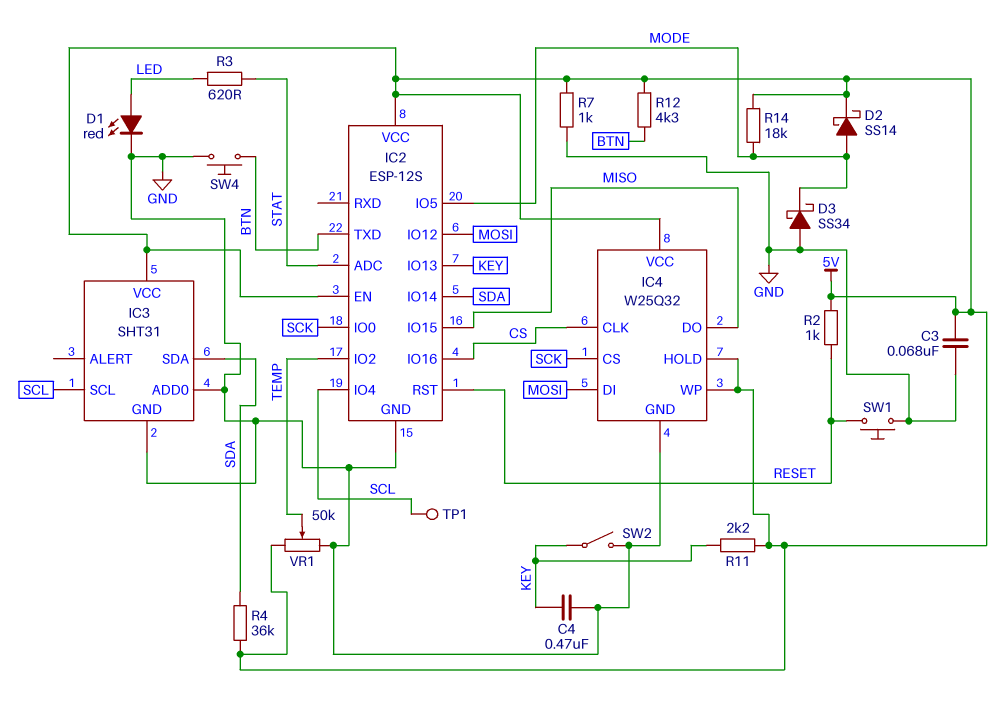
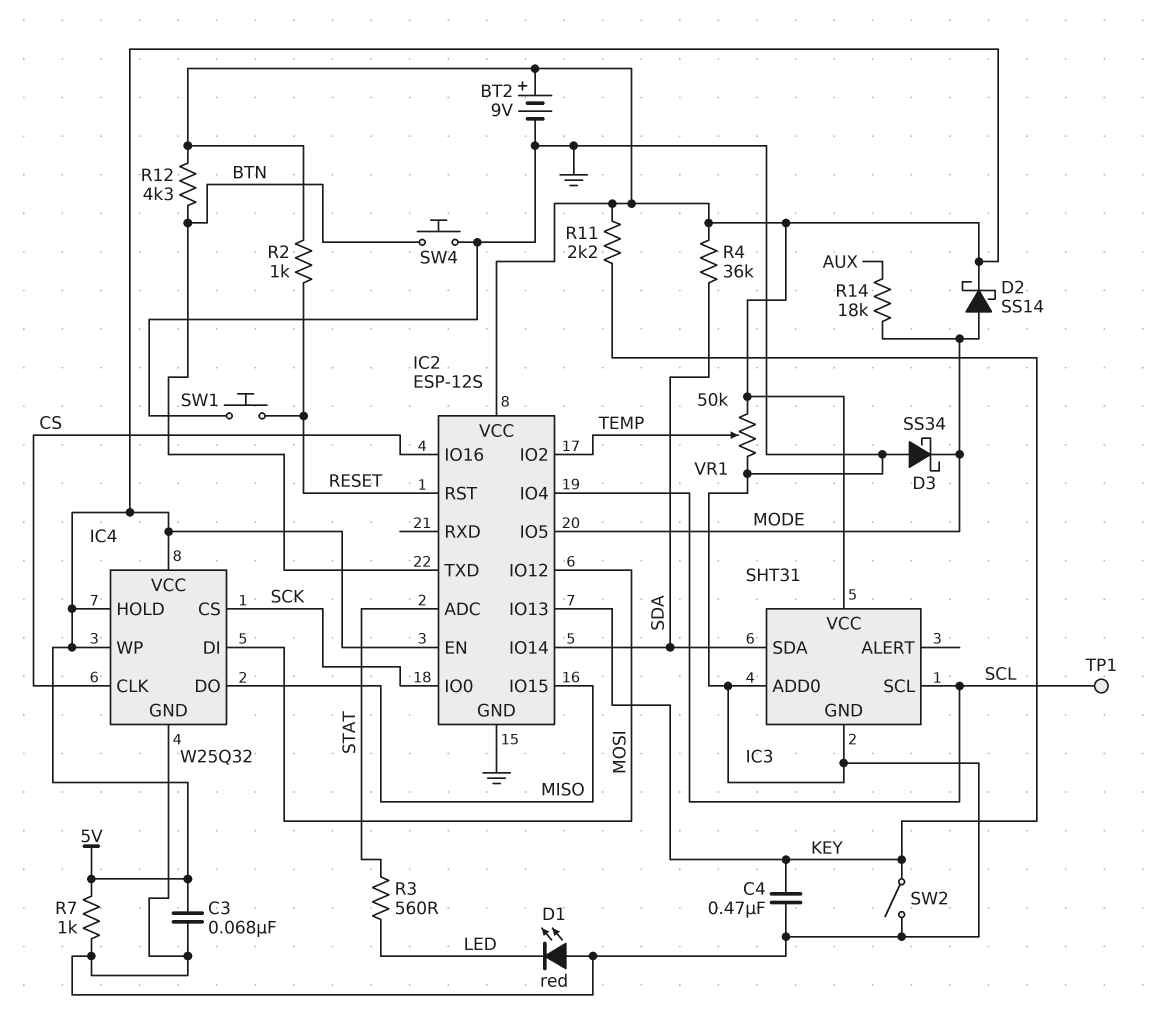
BT2: none -> 9V (plus 5V, minus GND)
D1: LED red (A LED, K GND) -> LED red (A GND, K LED)
R3: 620 (LED, STAT) -> 560 (LED, STAT)
R14: 18k (5V, MODE) -> 18k (AUX, MODE)

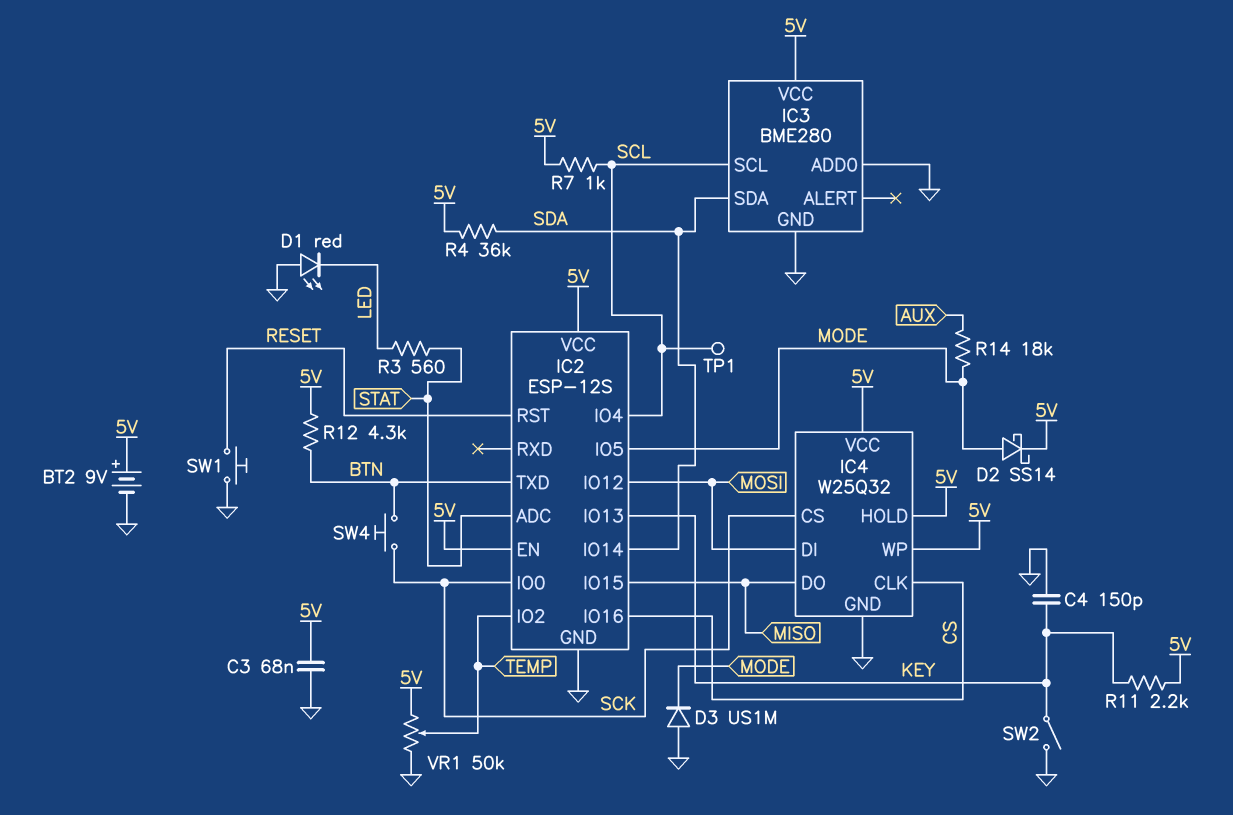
C4: 470nF (GND, KEY) -> 150pF (GND, KEY)
D3: schottky SS34 (A GND, K MODE) -> diode US1M (A GND, K MODE)
IC3: SHT31 -> BME280
R2: 1k (5V, RESET) -> none
R7: 1k (5V, GND) -> 1k (5V, SCL)
SW4: button (BTN, GND) -> button (BTN, SCK)

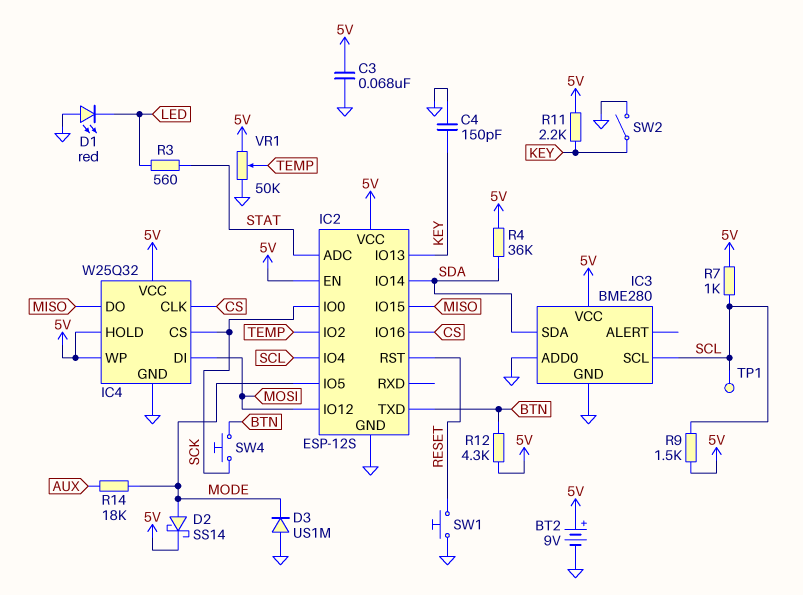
R9: none -> 1.5k (5V, SCL)

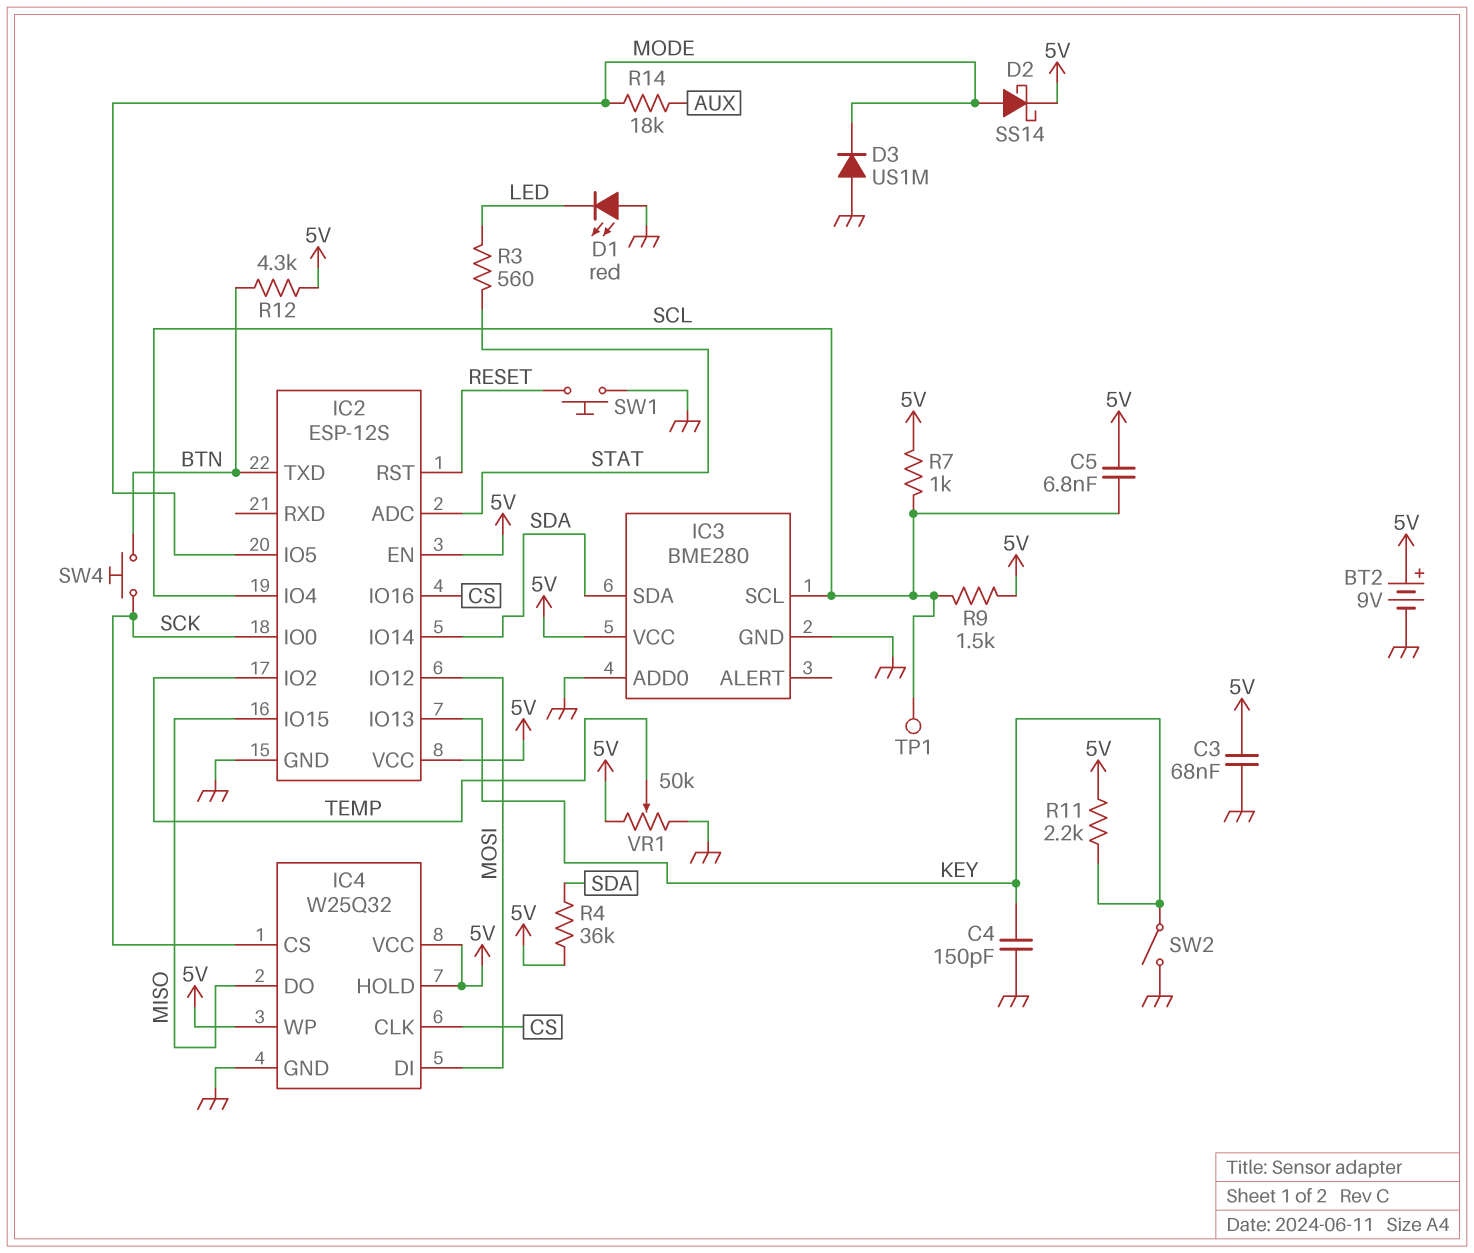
C5: none -> 6.8nF (5V, SCL)

